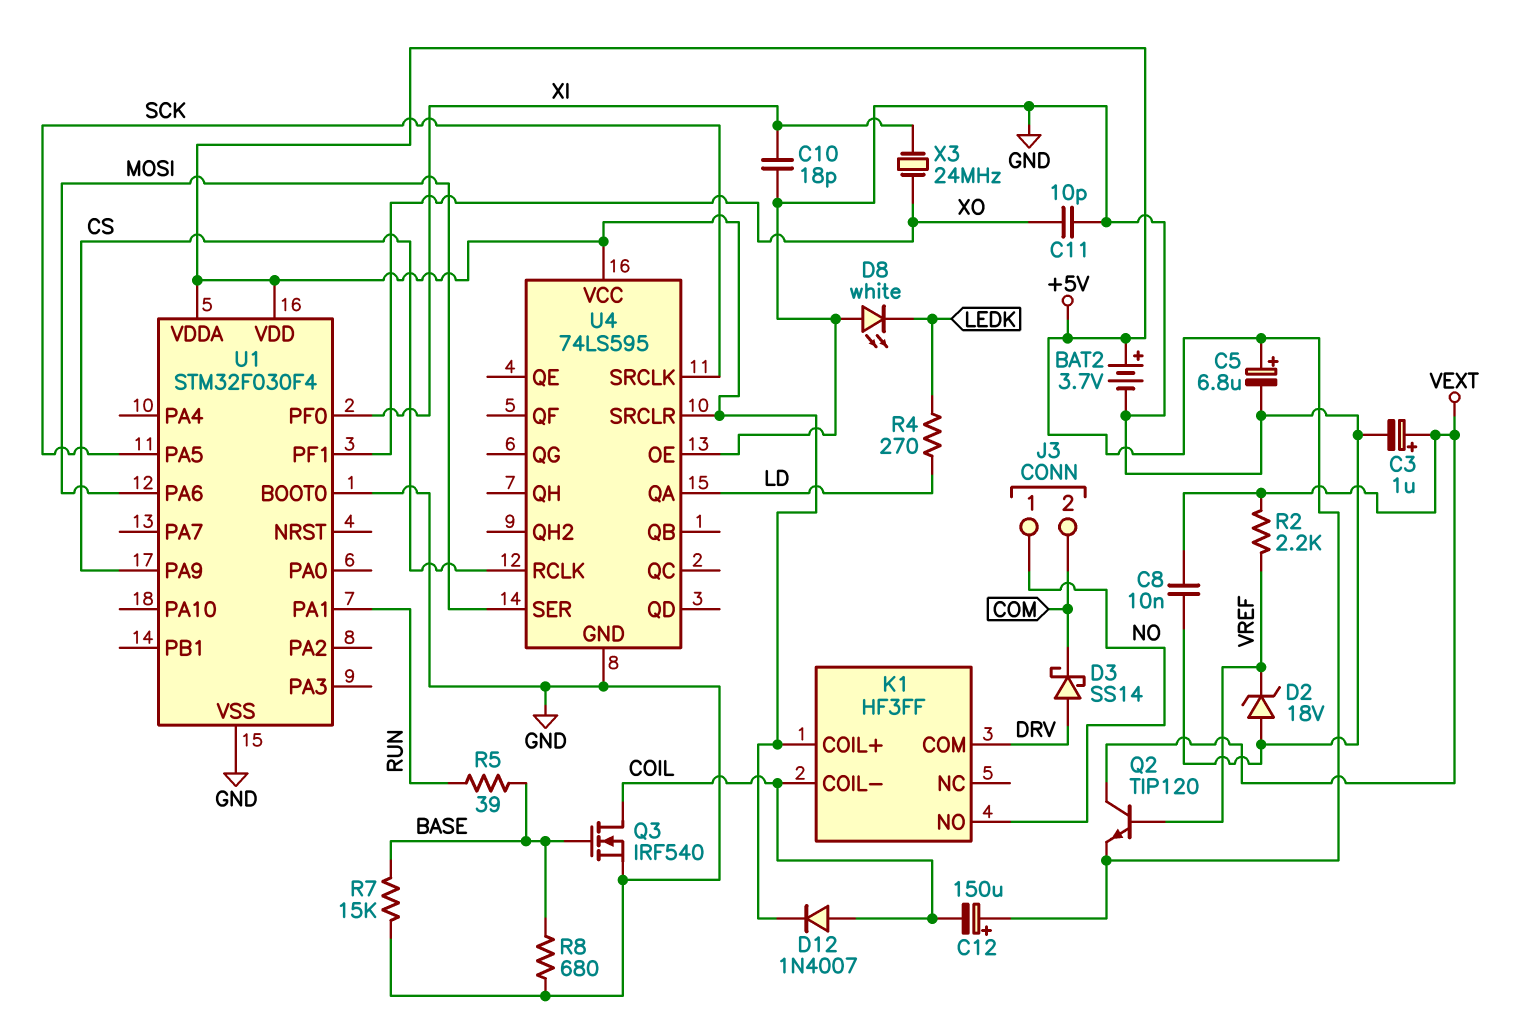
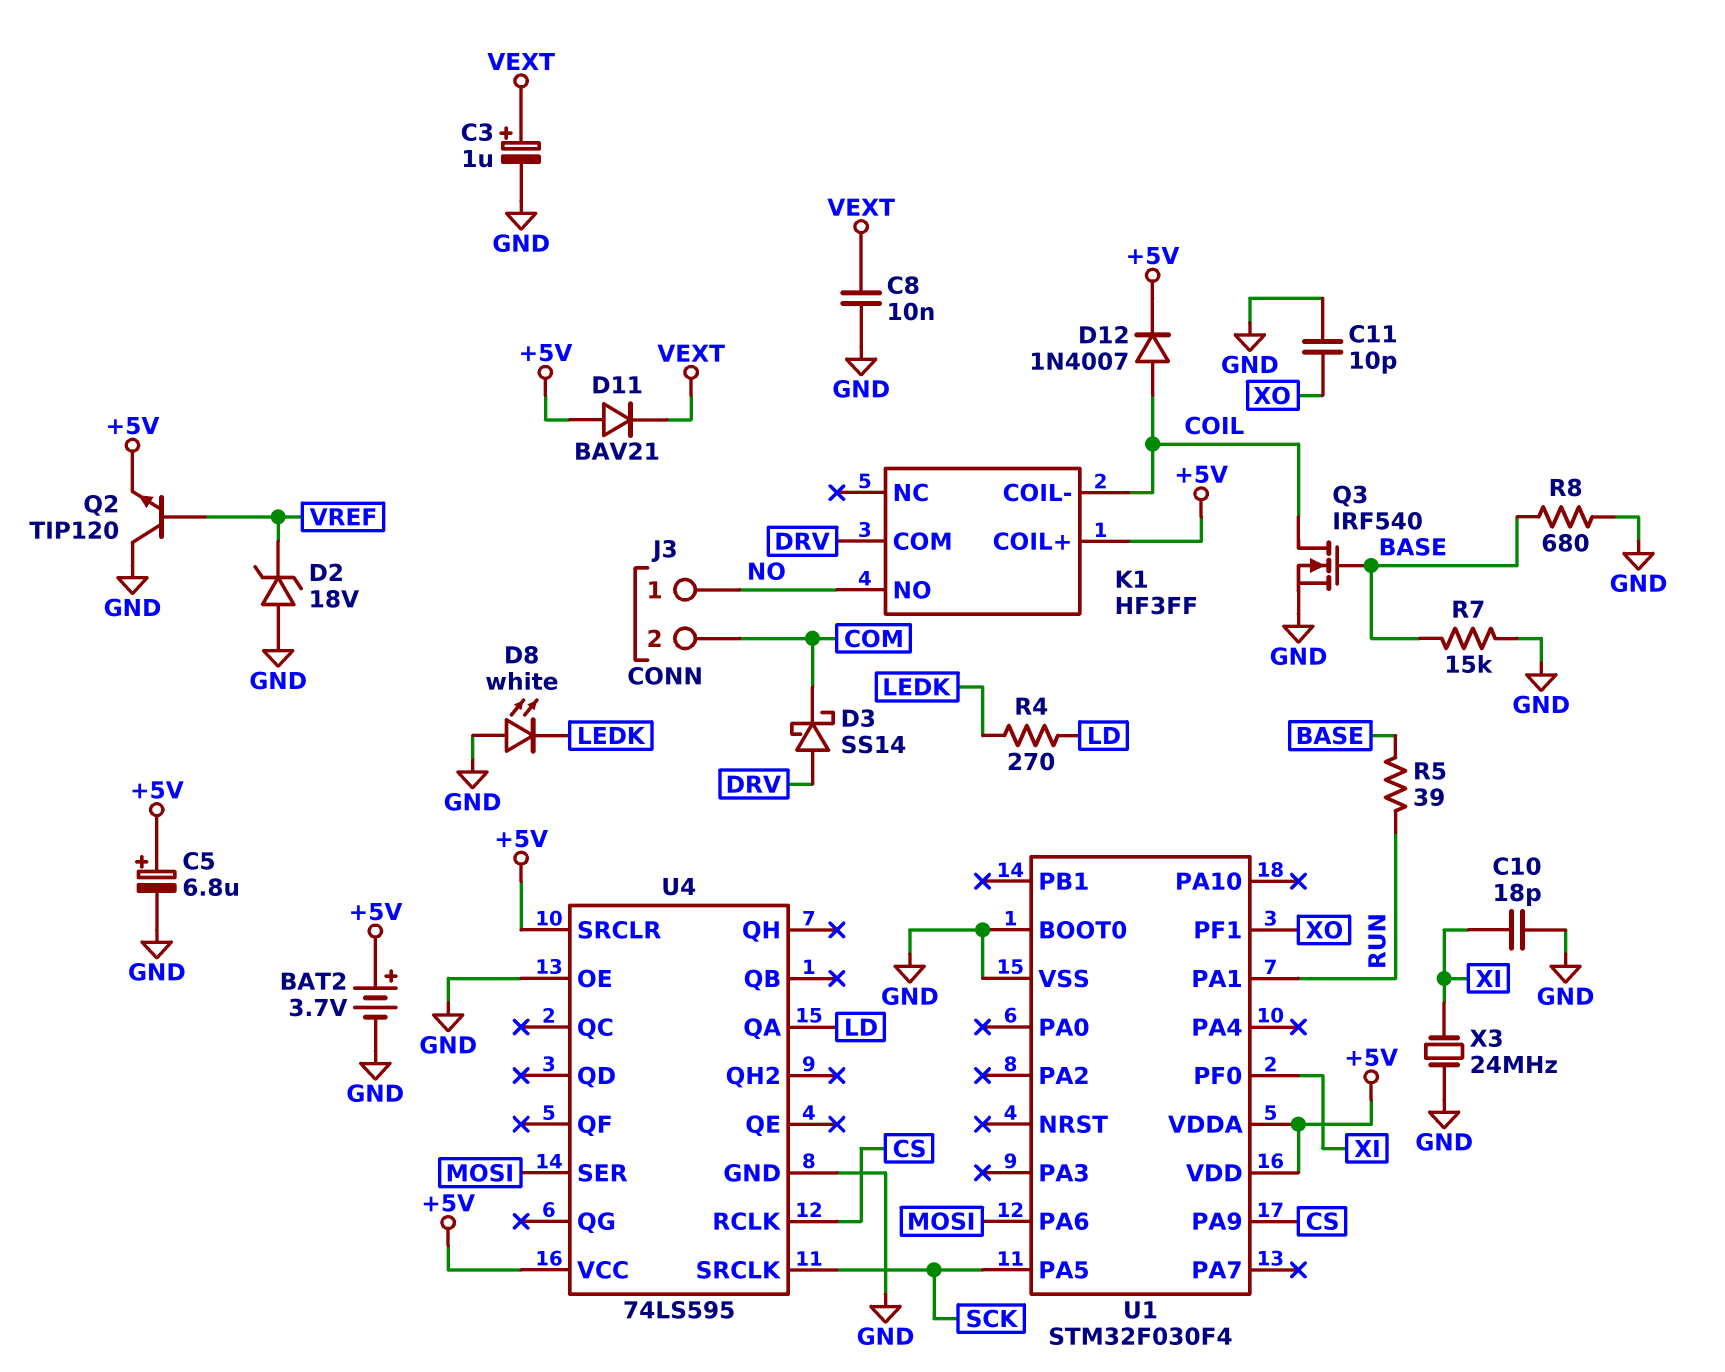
C12: 150uF (plus +5V, minus COIL) -> none
D11: none -> diode BAV21 (A +5V, K VEXT)
Q2: NPN TIP120 (B VREF, C VEXT, E +5V) -> NPN TIP120 (B VREF, C GND, E +5V)
R2: 2.2k (VEXT, VREF) -> none
X3: 24MHz (XI, XO) -> 24MHz (GND, XI)

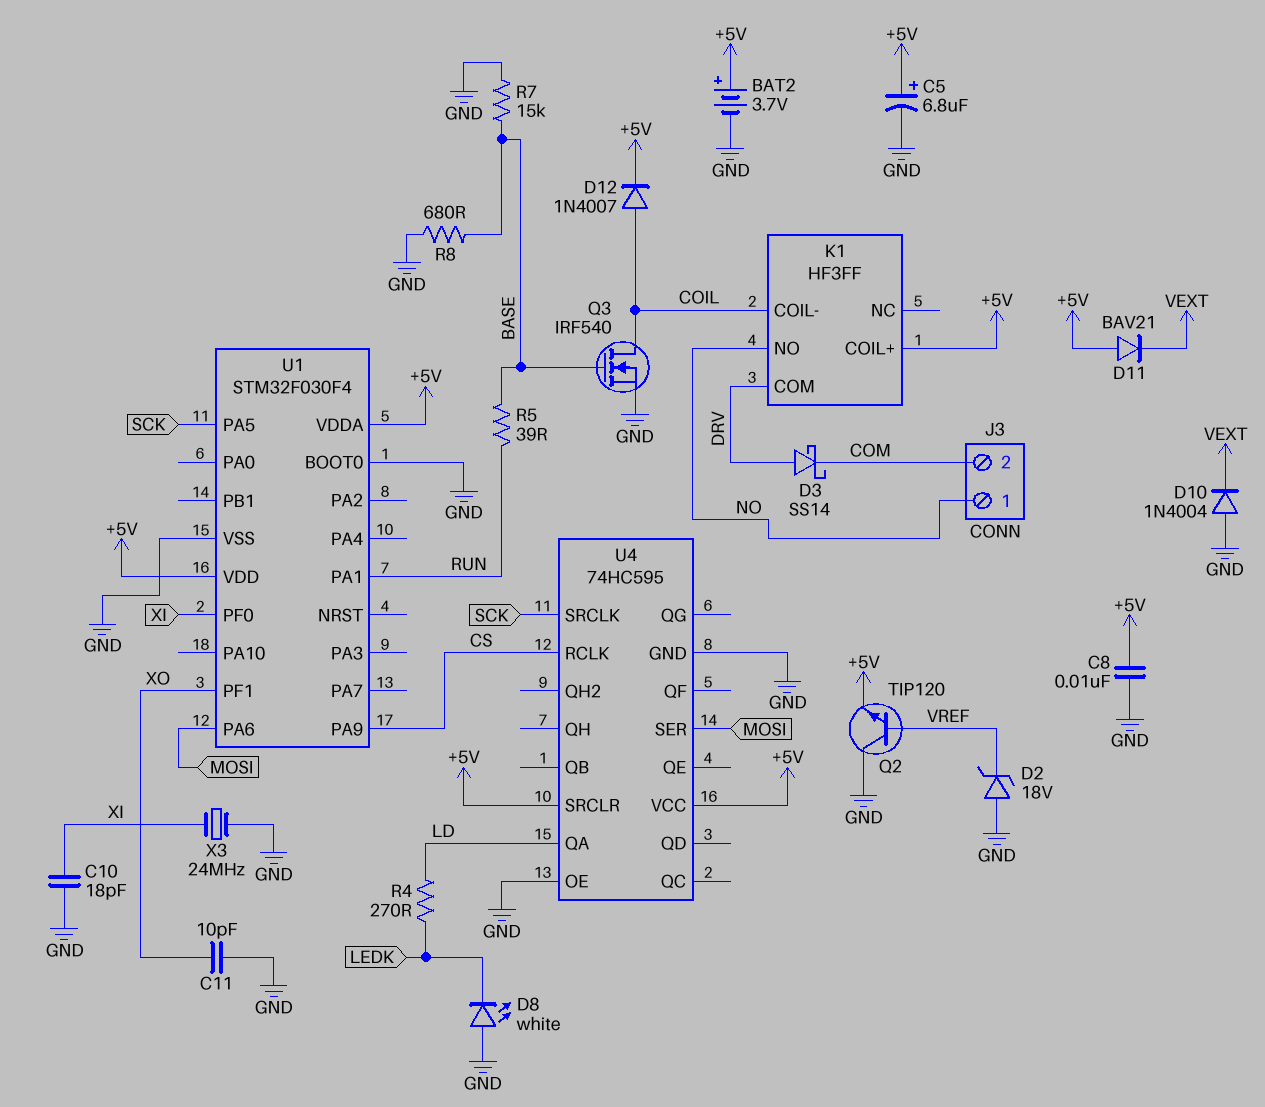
C3: 1uF (plus VEXT, minus GND) -> none
C8: 10nF (GND, VEXT) -> 10nF (+5V, GND)
D10: none -> diode 1N4004 (A GND, K VEXT)
U4: 74LS595 -> 74HC595

